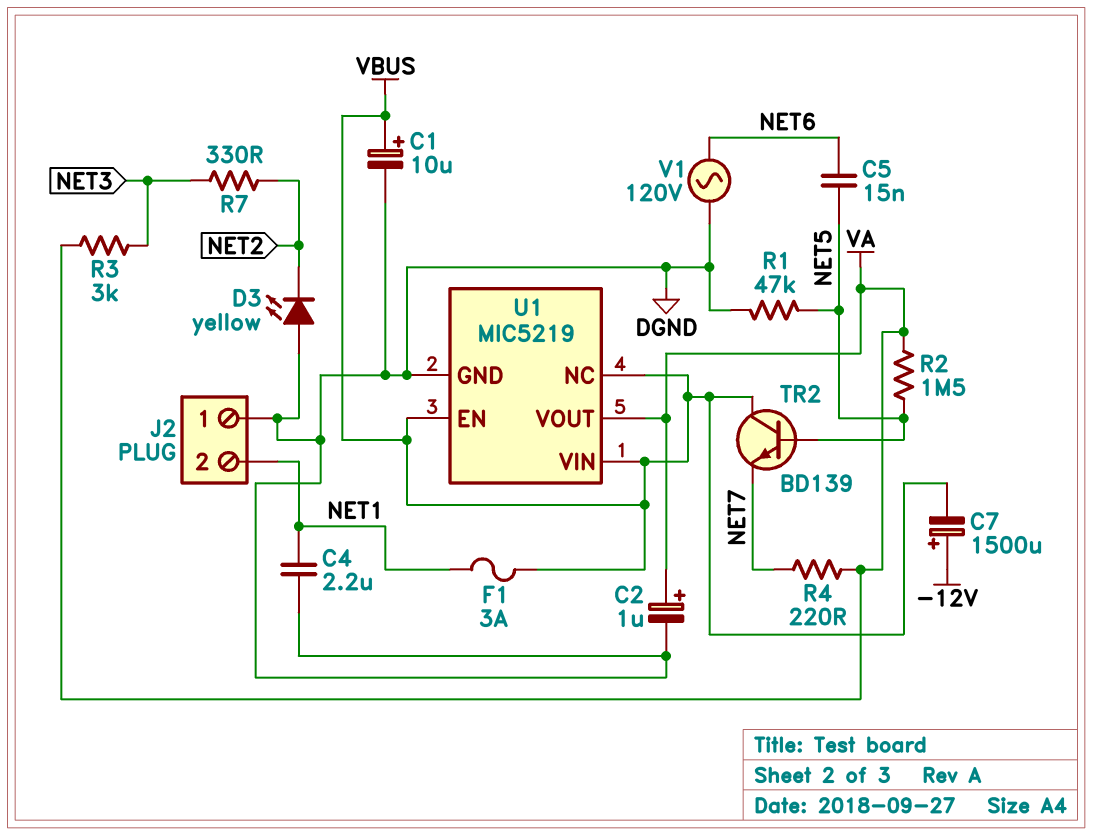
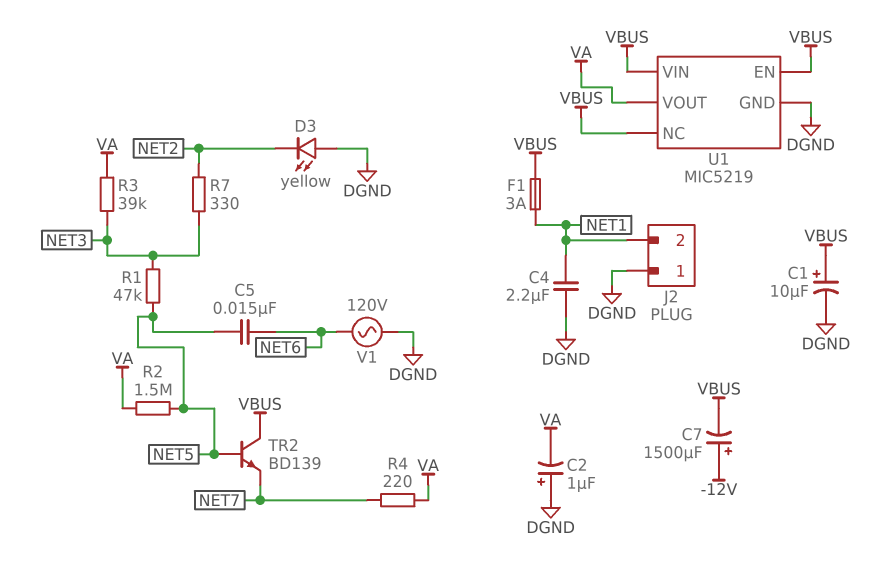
C2: 1uF (plus VA, minus DGND) -> 1uF (plus DGND, minus VA)
R1: 47k (DGND, NET5) -> 47k (NET3, NET5)
R3: 3k (NET3, VA) -> 39k (NET3, VA)

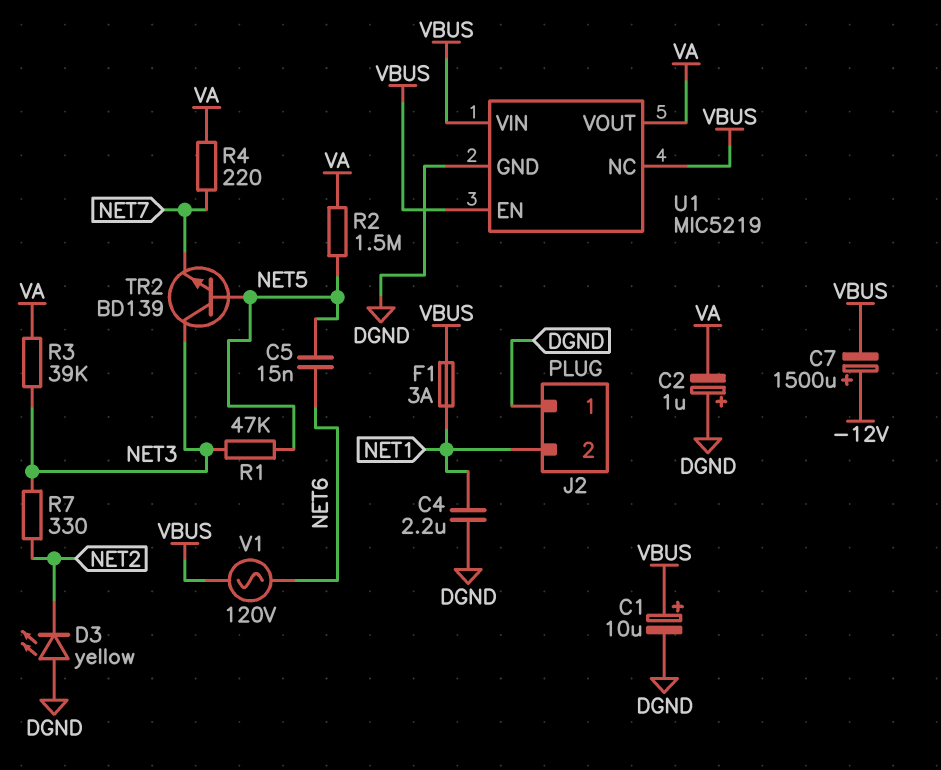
TR2: NPN BD139 (B NET5, C VBUS, E NET7) -> NPN BD139 (B NET5, C NET3, E NET7)
V1: AC 120V (DGND, NET6) -> AC 120V (NET6, VBUS)

